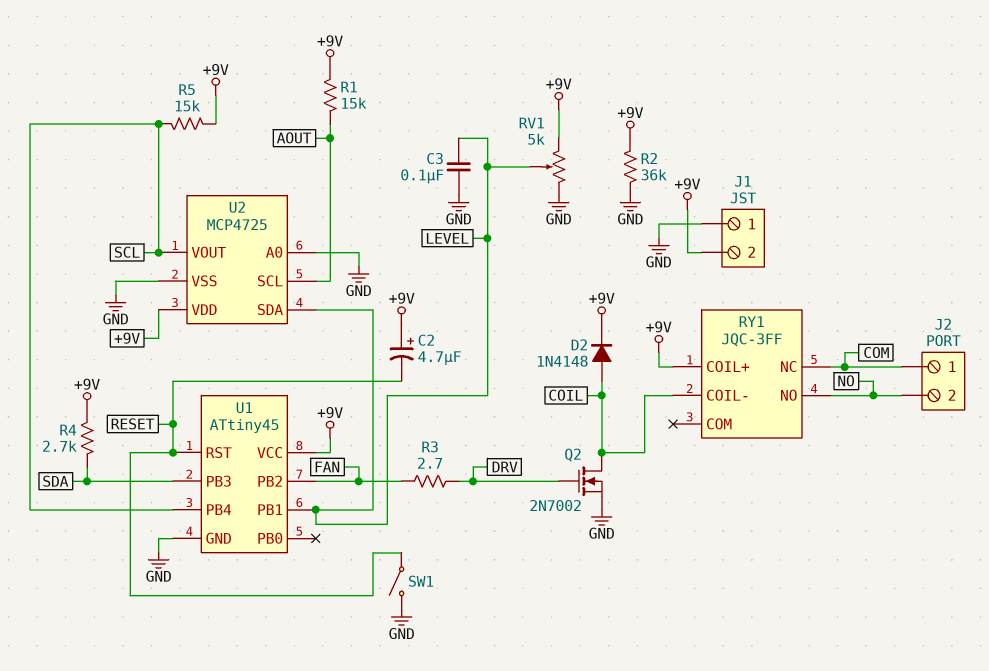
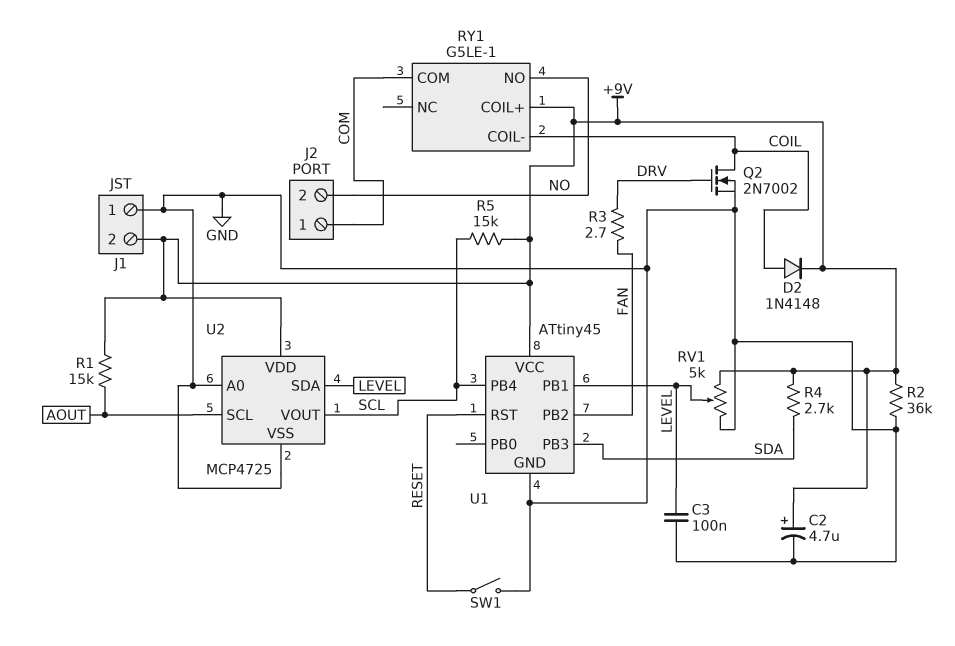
C2: 4.7uF (plus +9V, minus RESET) -> 4.7uF (plus +9V, minus GND)
RY1: JQC-3FF -> G5LE-1
RY1 pin COM: none -> COM
RY1 pin NC: COM -> none

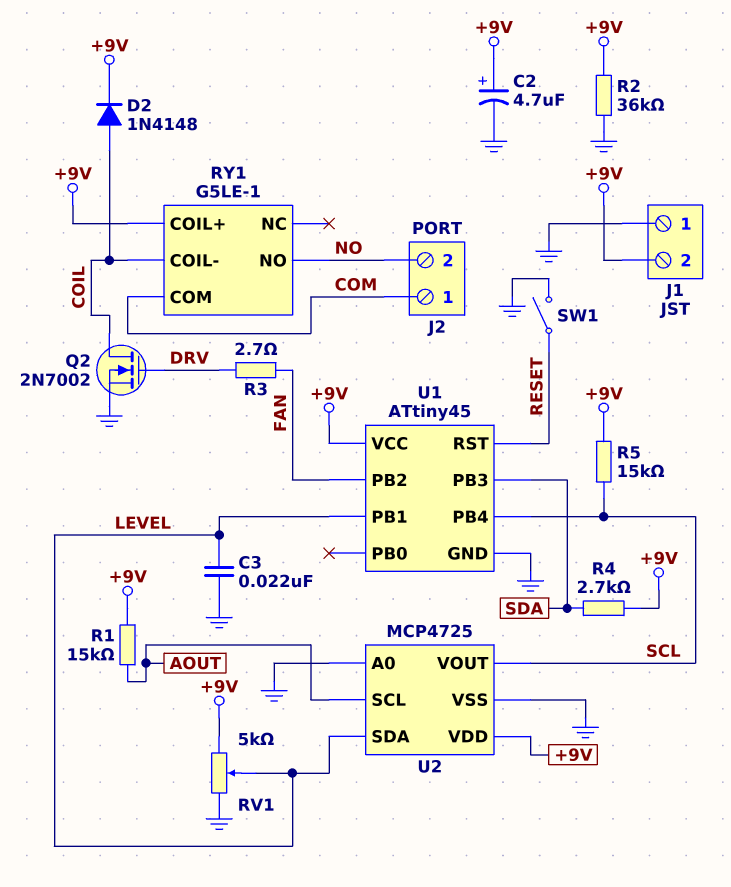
C3: 100nF (GND, LEVEL) -> 22nF (GND, LEVEL)

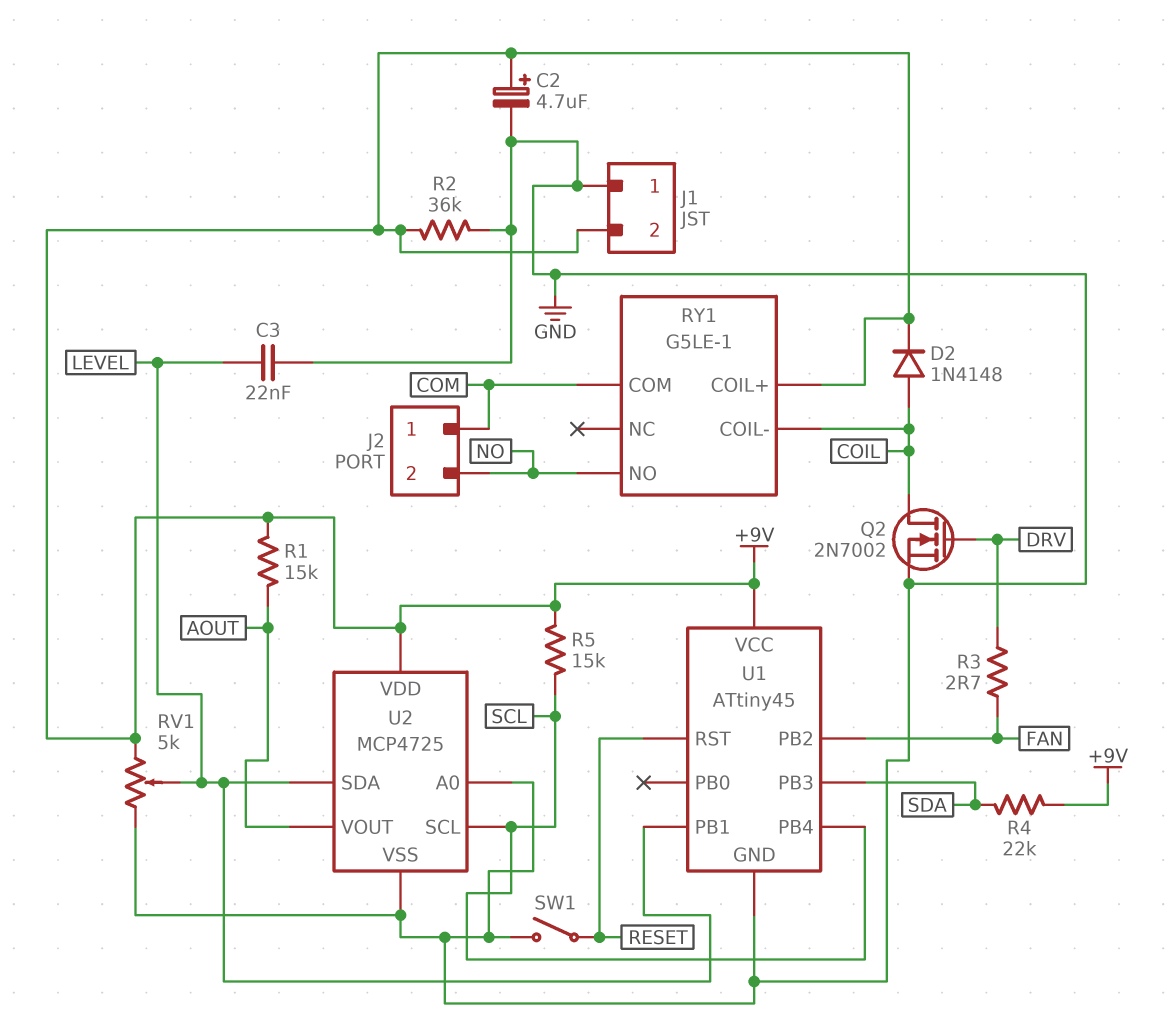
R4: 2.7k (+9V, SDA) -> 22k (+9V, SDA)
U2 pin SCL: AOUT -> SCL
U2 pin VOUT: SCL -> AOUT

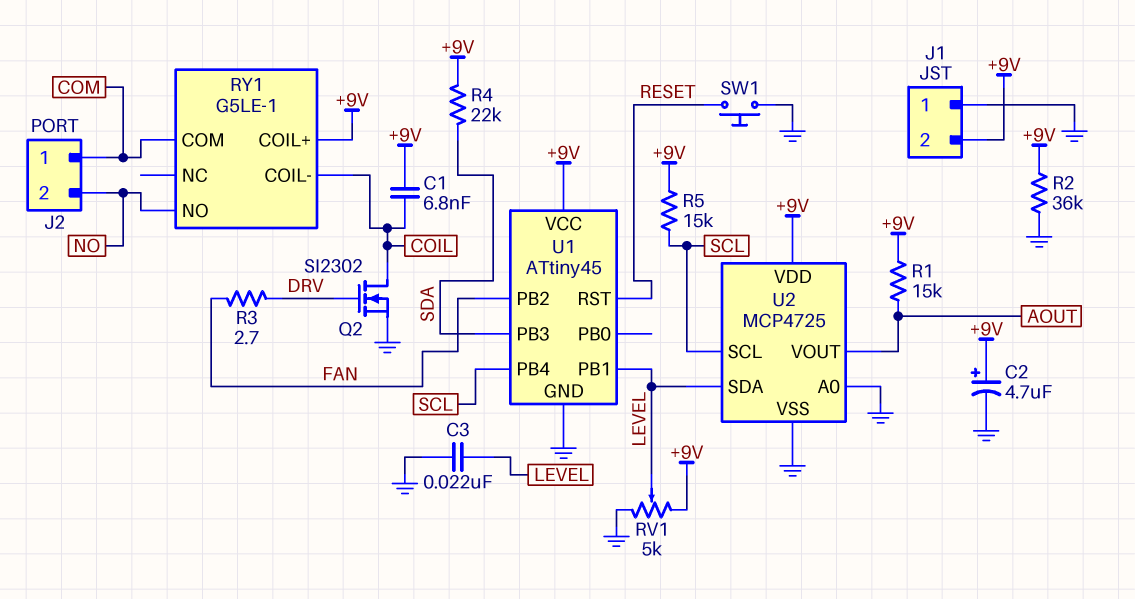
C1: none -> 6.8nF (+9V, COIL)
D2: diode 1N4148 (A COIL, K +9V) -> none
Q2: NMOS 2N7002 (G DRV, D COIL, S GND) -> NMOS SI2302 (G DRV, D COIL, S GND)
SW1: switch (GND, RESET) -> button (GND, RESET)

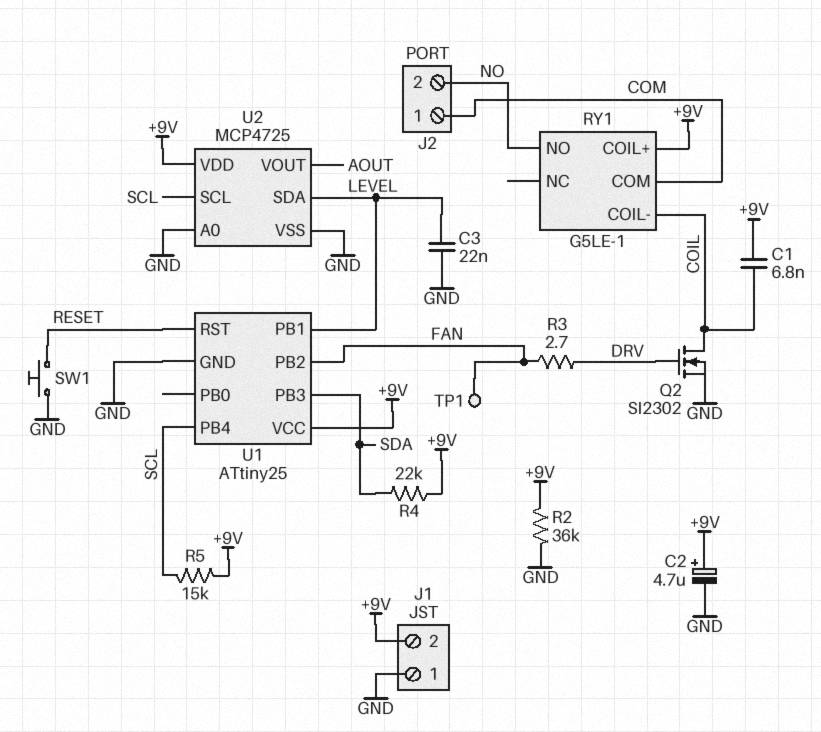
R1: 15k (+9V, AOUT) -> none
RV1: 5k (+9V, GND, wiper LEVEL) -> none
TP1: none -> test point (FAN)
U1: ATtiny45 -> ATtiny25

